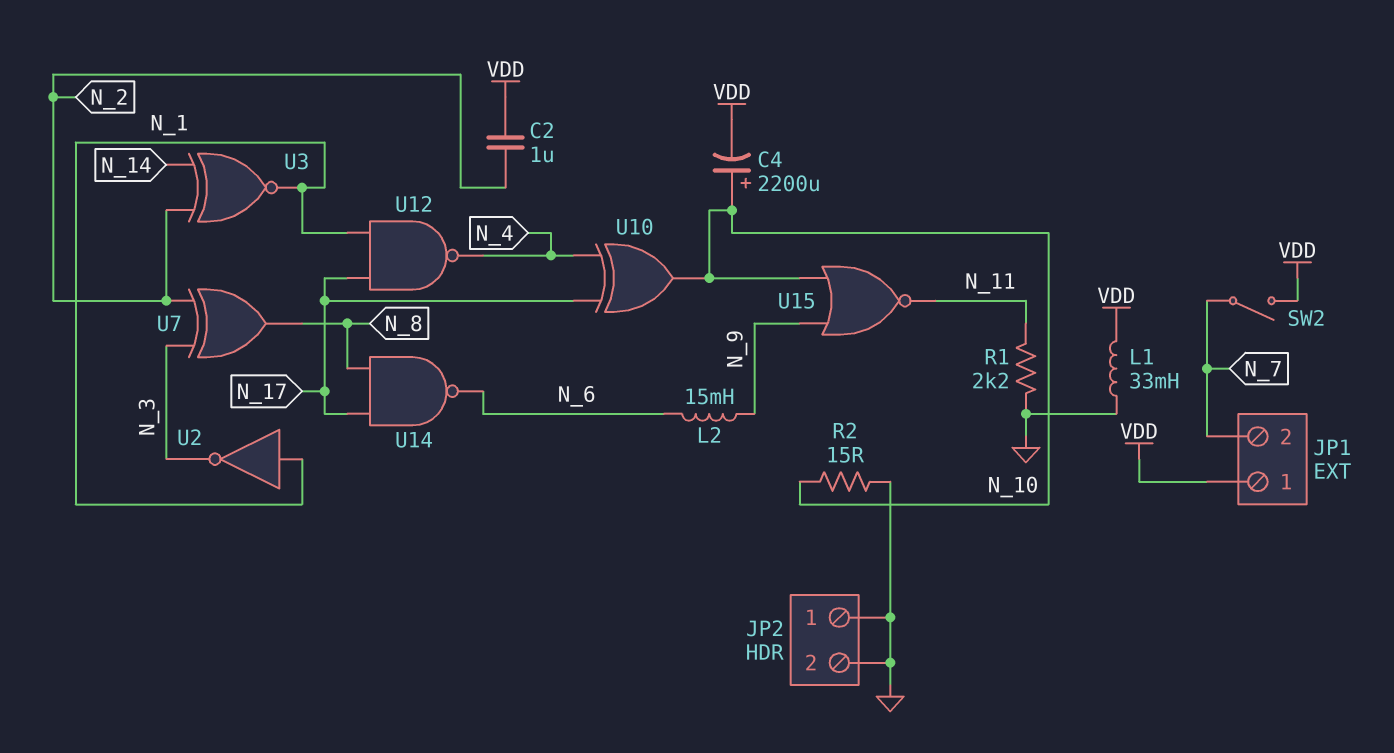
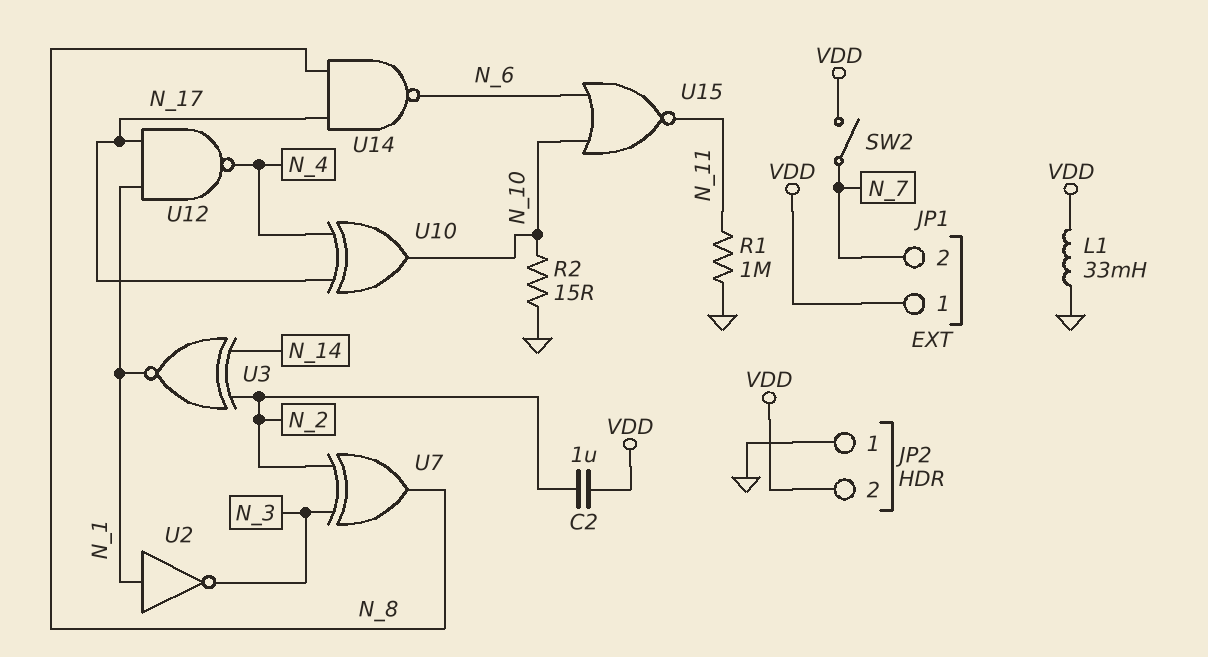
C4: 2200uF (plus N_10, minus VDD) -> none
JP2 pin 2: GND -> VDD
L2: 15mH (N_6, N_9) -> none
R1: 2.2k (GND, N_11) -> 1M (GND, N_11)
U15: NOR (in N_9, in N_10, out N_11) -> NOR (in N_6, in N_10, out N_11)

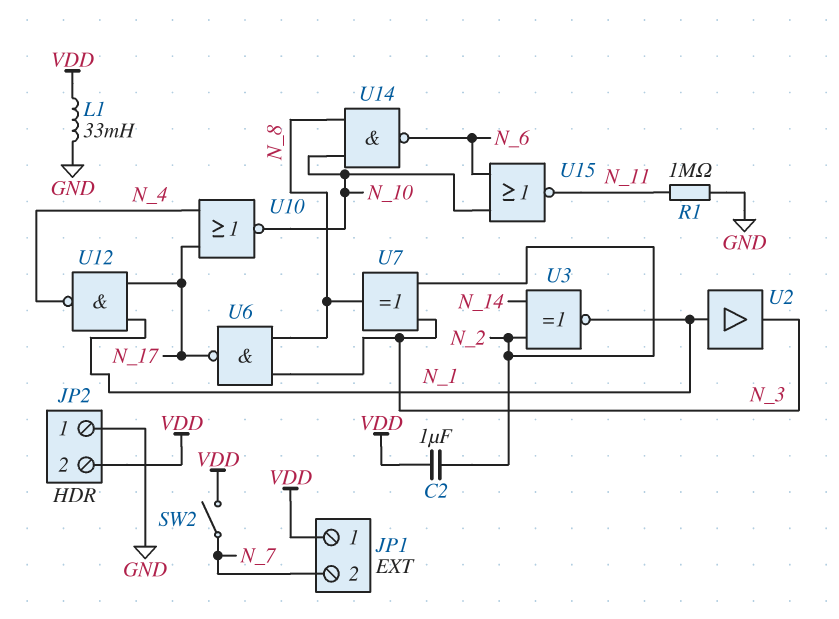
R2: 15 (GND, N_10) -> none
U2: NOT (in N_1, out N_3) -> buffer (in N_1, out N_3)
U6: none -> NAND (in N_3, in N_8, out N_17)
U10: XOR (in N_4, in N_17, out N_10) -> NOR (in N_4, in N_17, out N_10)
U14: NAND (in N_8, in N_17, out N_6) -> NAND (in N_8, in N_10, out N_6)

